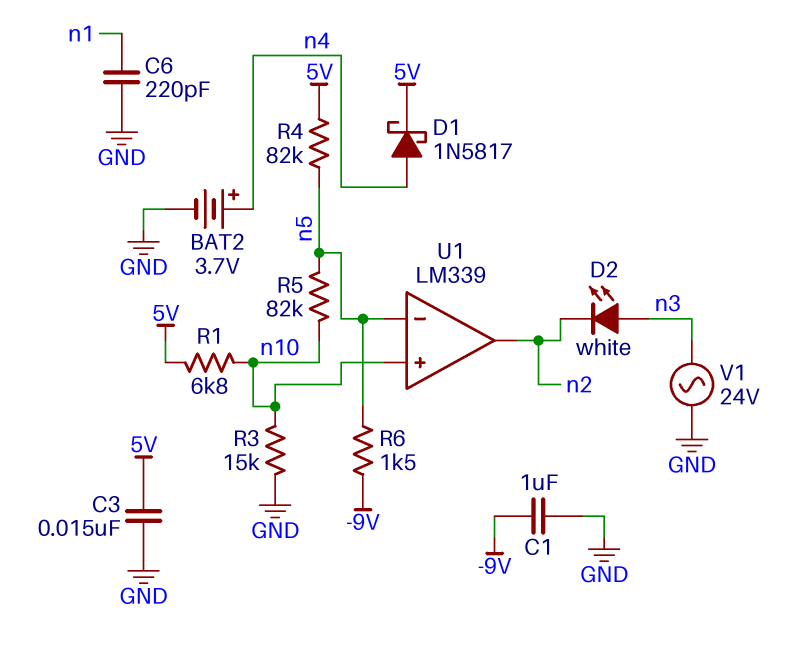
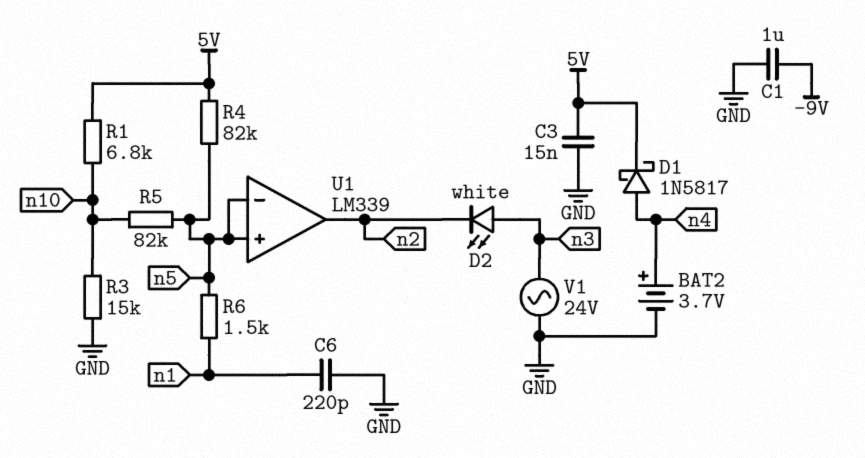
R6: 1.5k (-9V, n5) -> 1.5k (n1, n5)
U1 pin in+: n10 -> n5

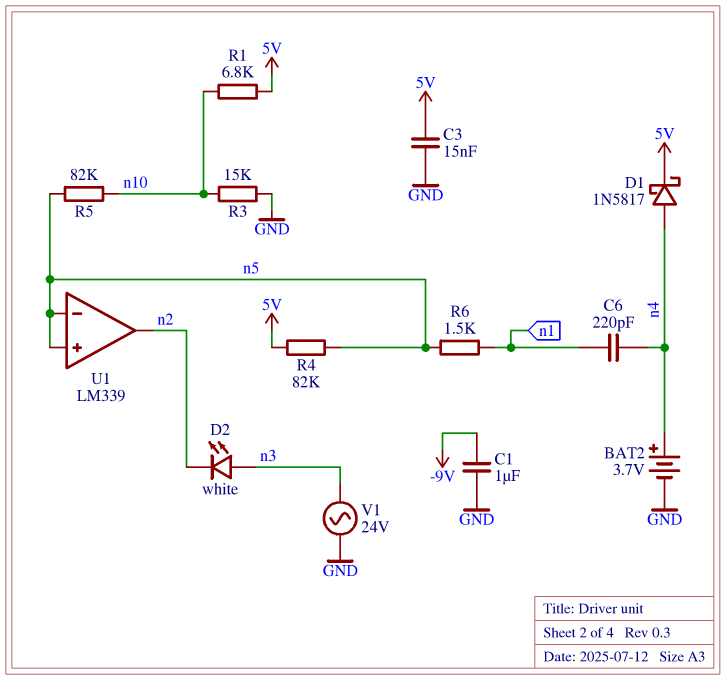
C6: 220pF (GND, n1) -> 220pF (n1, n4)

